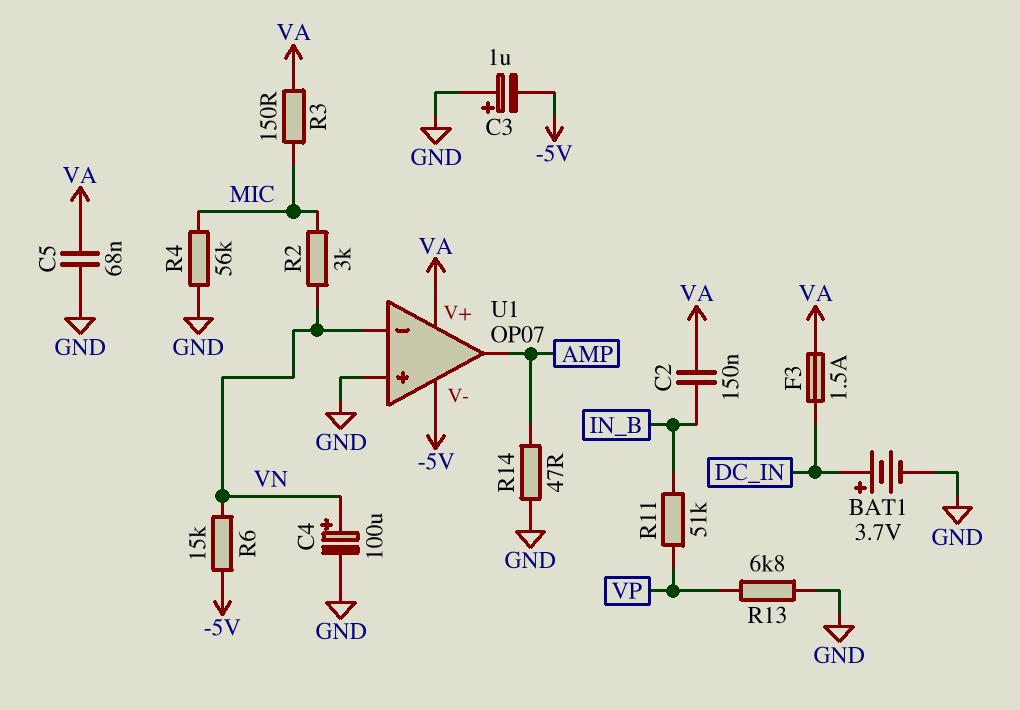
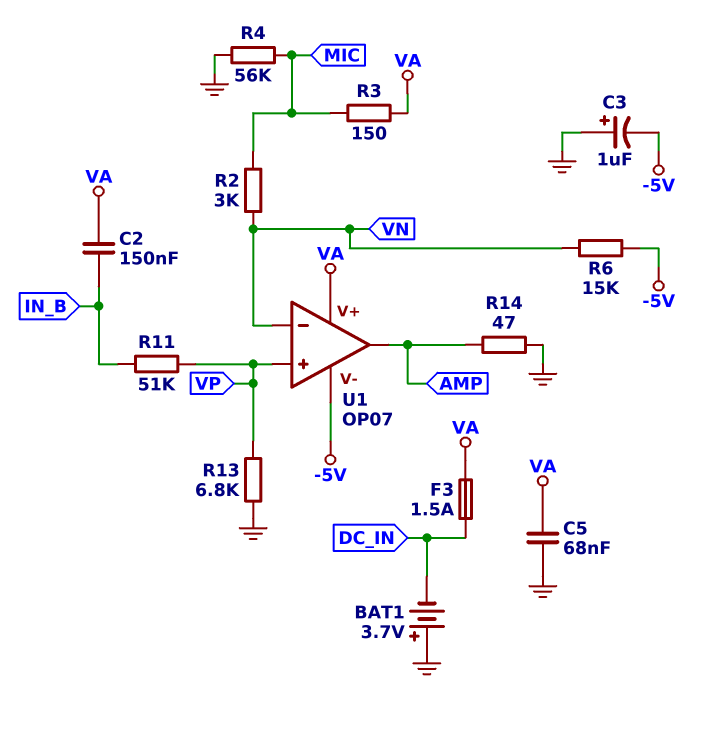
BAT1: 3.7V (plus DC_IN, minus GND) -> 3.7V (plus GND, minus DC_IN)
C4: 100uF (plus VN, minus GND) -> none
U1 pin in+: GND -> VP

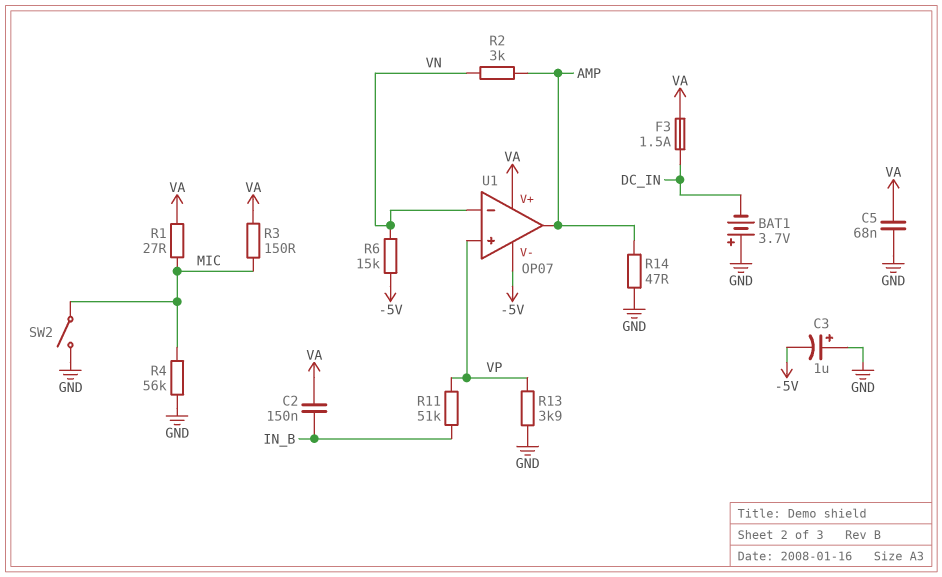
R1: none -> 27 (MIC, VA)
R2: 3k (MIC, VN) -> 3k (AMP, VN)
R13: 6.8k (GND, VP) -> 3.9k (GND, VP)
SW2: none -> switch (GND, MIC)

